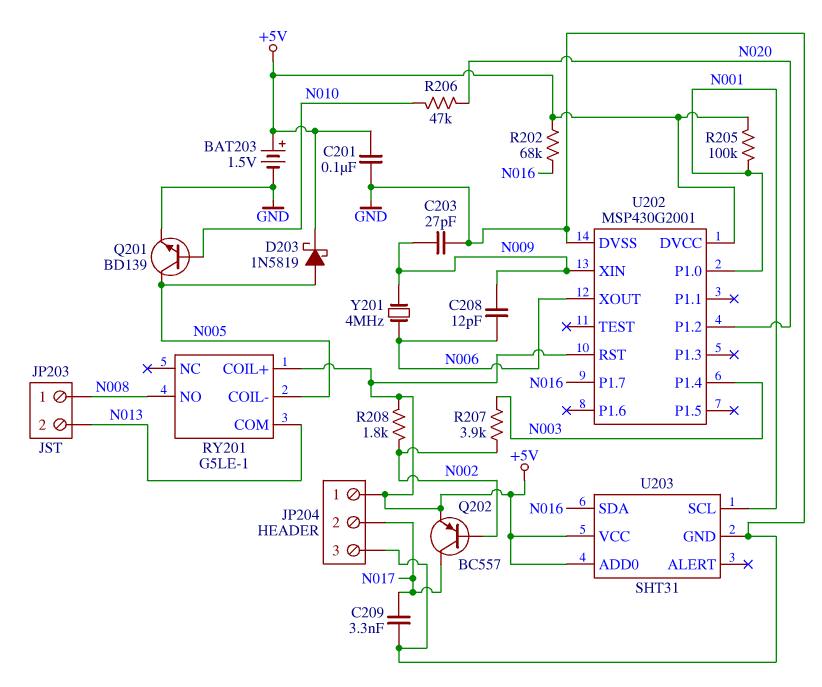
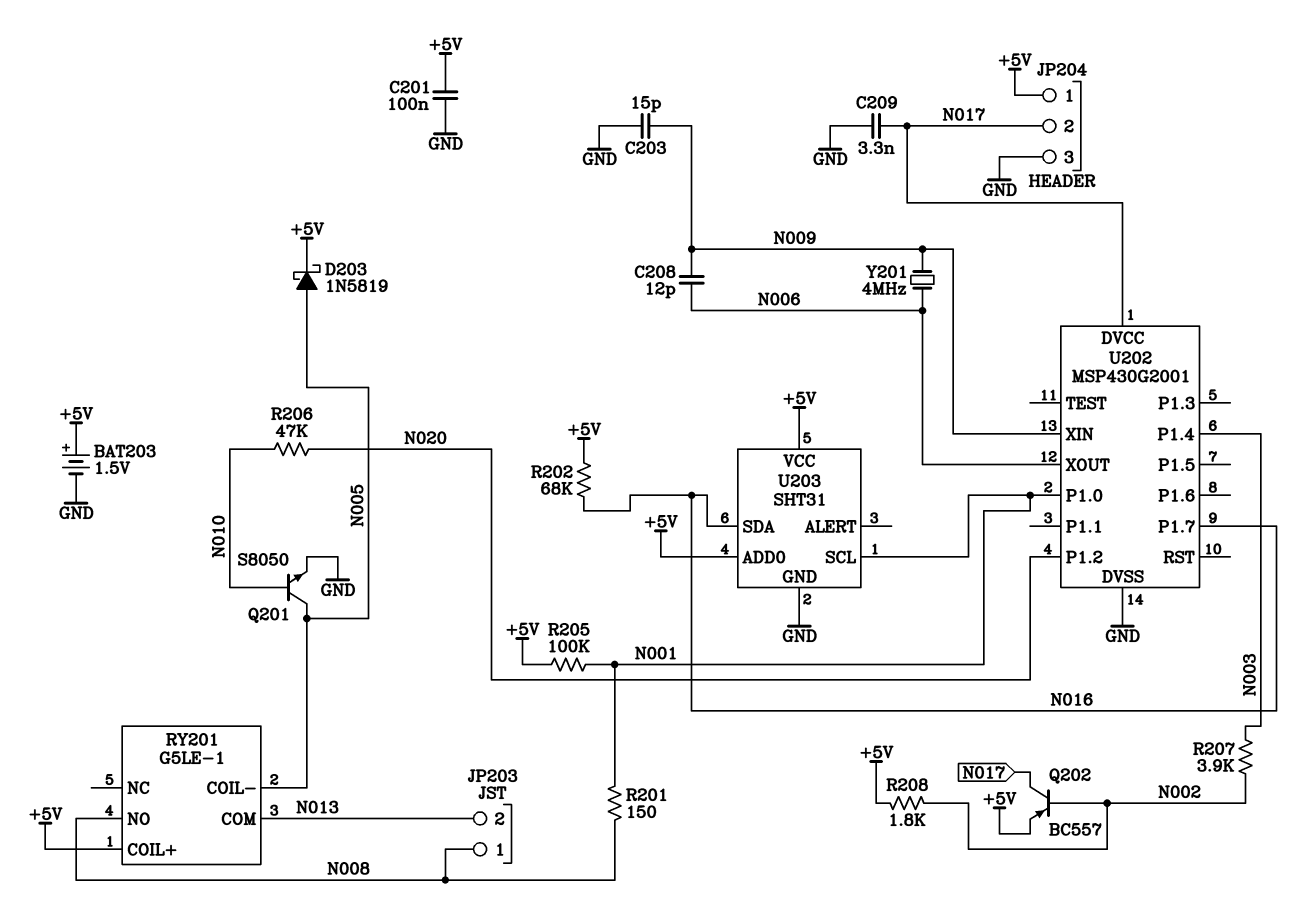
C203: 27pF (GND, N009) -> 15pF (GND, N009)
Q201: NPN BD139 (B N010, C N005, E GND) -> NPN S8050 (B N010, C N005, E GND)
R201: none -> 150 (N001, N008)
U202 pin DVCC: +5V -> N017
U202 pin RST: +5V -> none

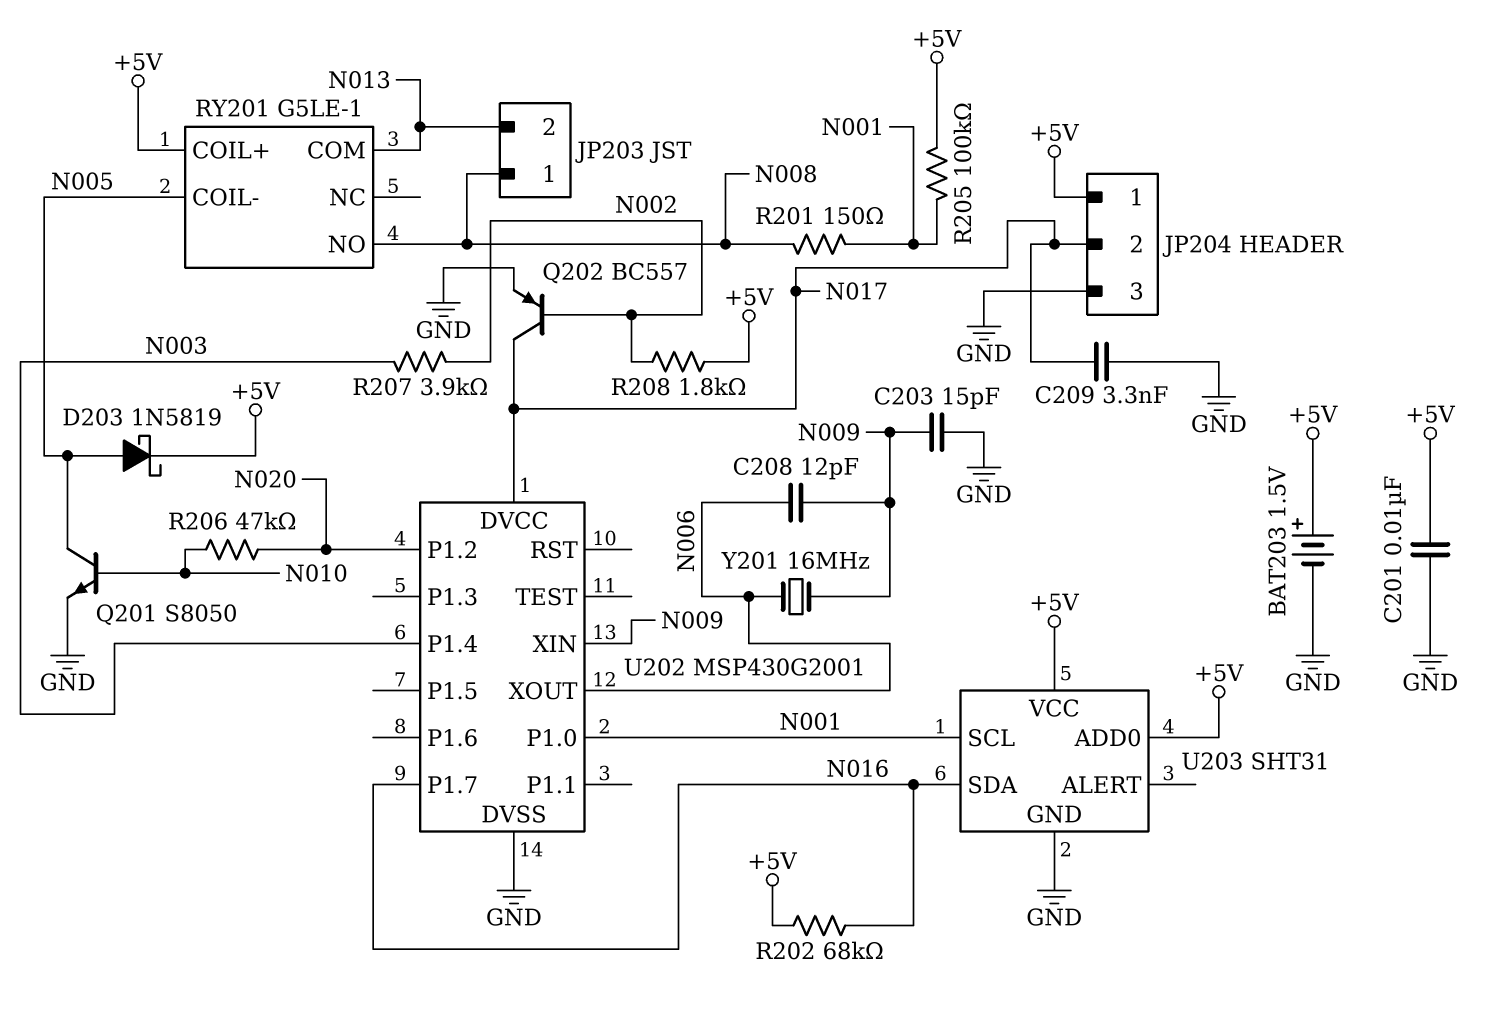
C201: 100nF (+5V, GND) -> 10nF (+5V, GND)
Q202: PNP BC557 (B N002, C N017, E +5V) -> PNP BC557 (B N002, C N017, E GND)
Y201: 4MHz (N006, N009) -> 16MHz (N006, N009)

